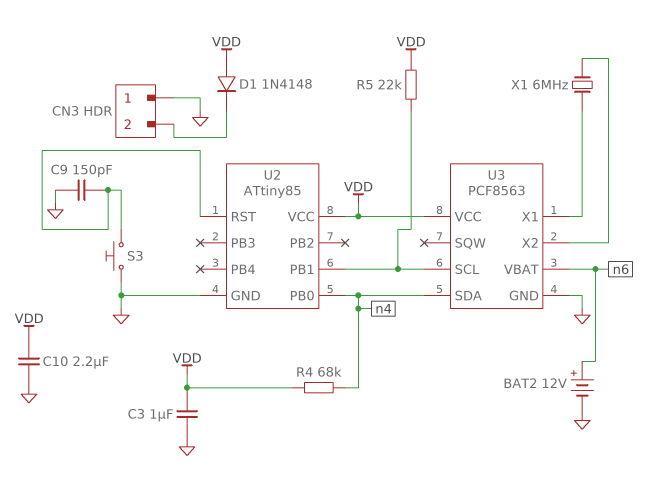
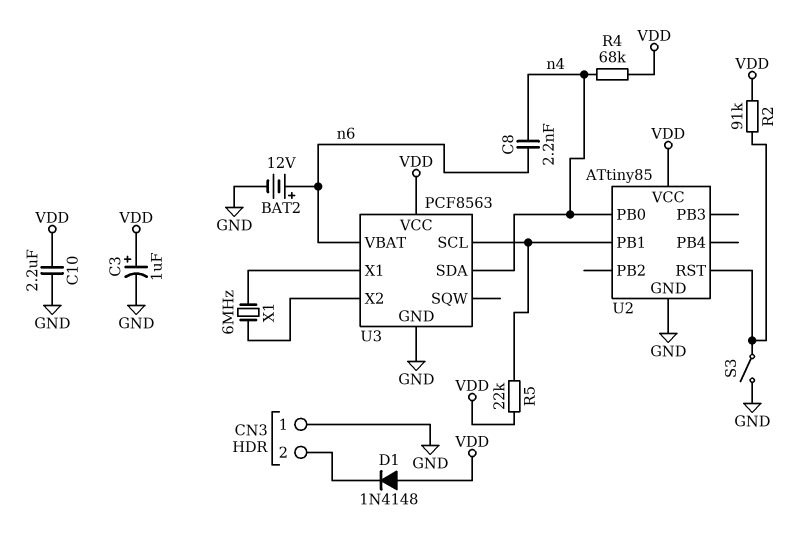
C3: 1uF (GND, VDD) -> 1uF (plus VDD, minus GND)
C8: none -> 2.2nF (n4, n6)
C9: 150pF (GND, U2/RST) -> none
R2: none -> 91k (U2/RST, VDD)
S3: button (GND, U2/RST) -> switch (GND, U2/RST)

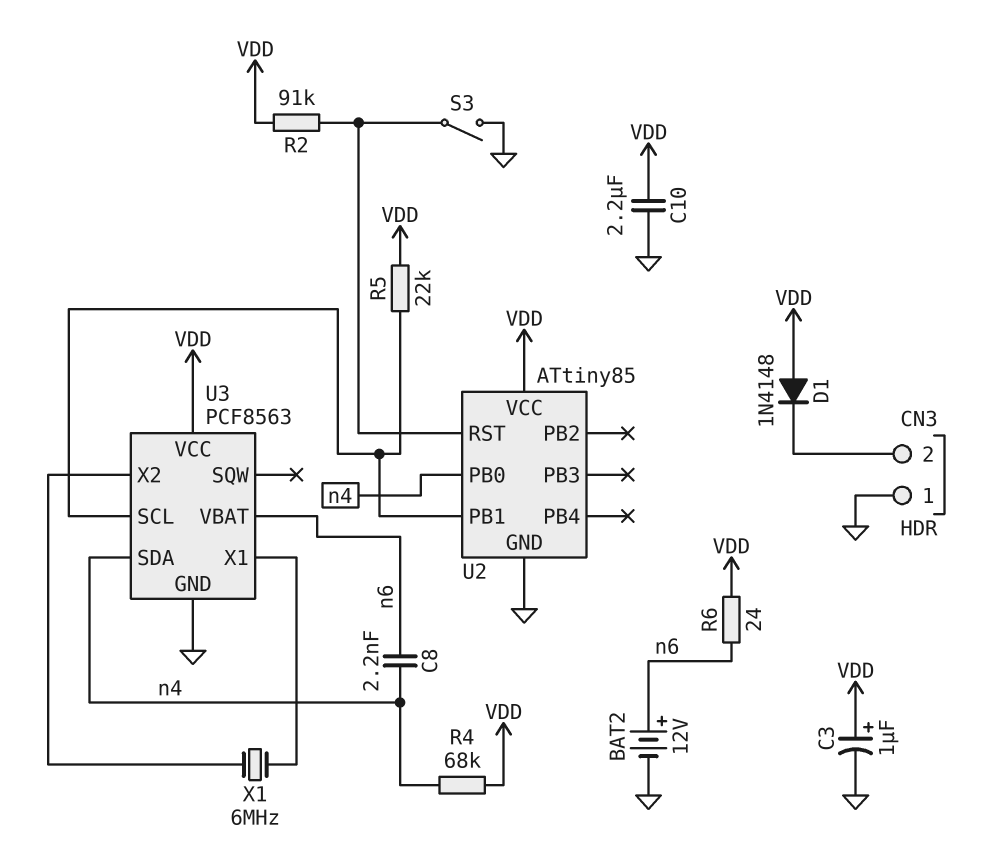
R6: none -> 24 (VDD, n6)

